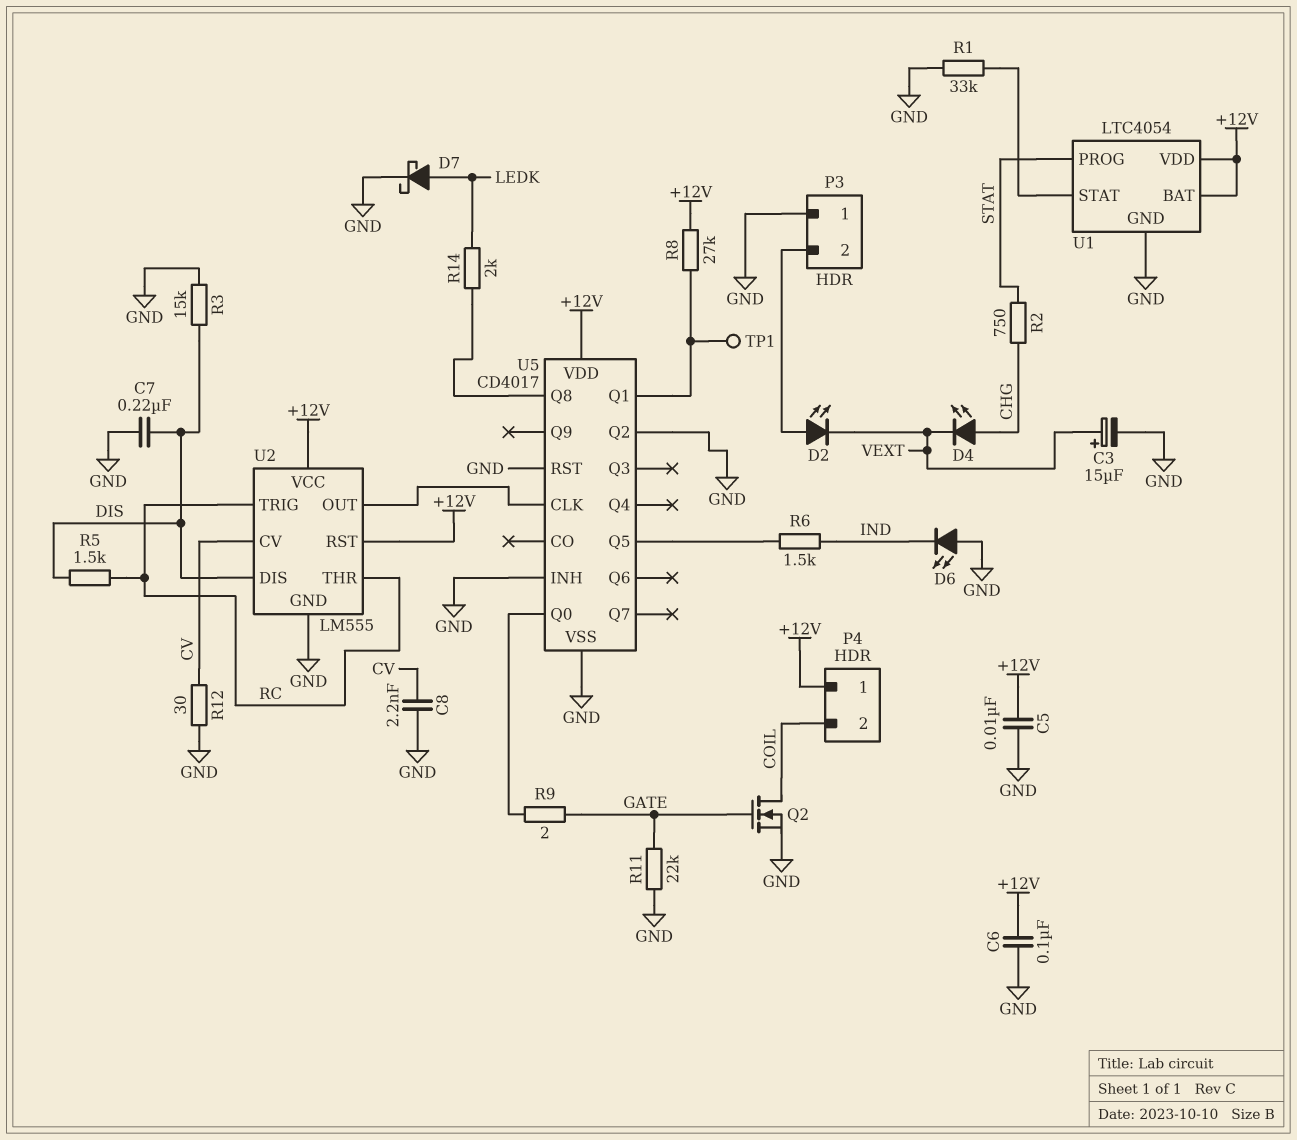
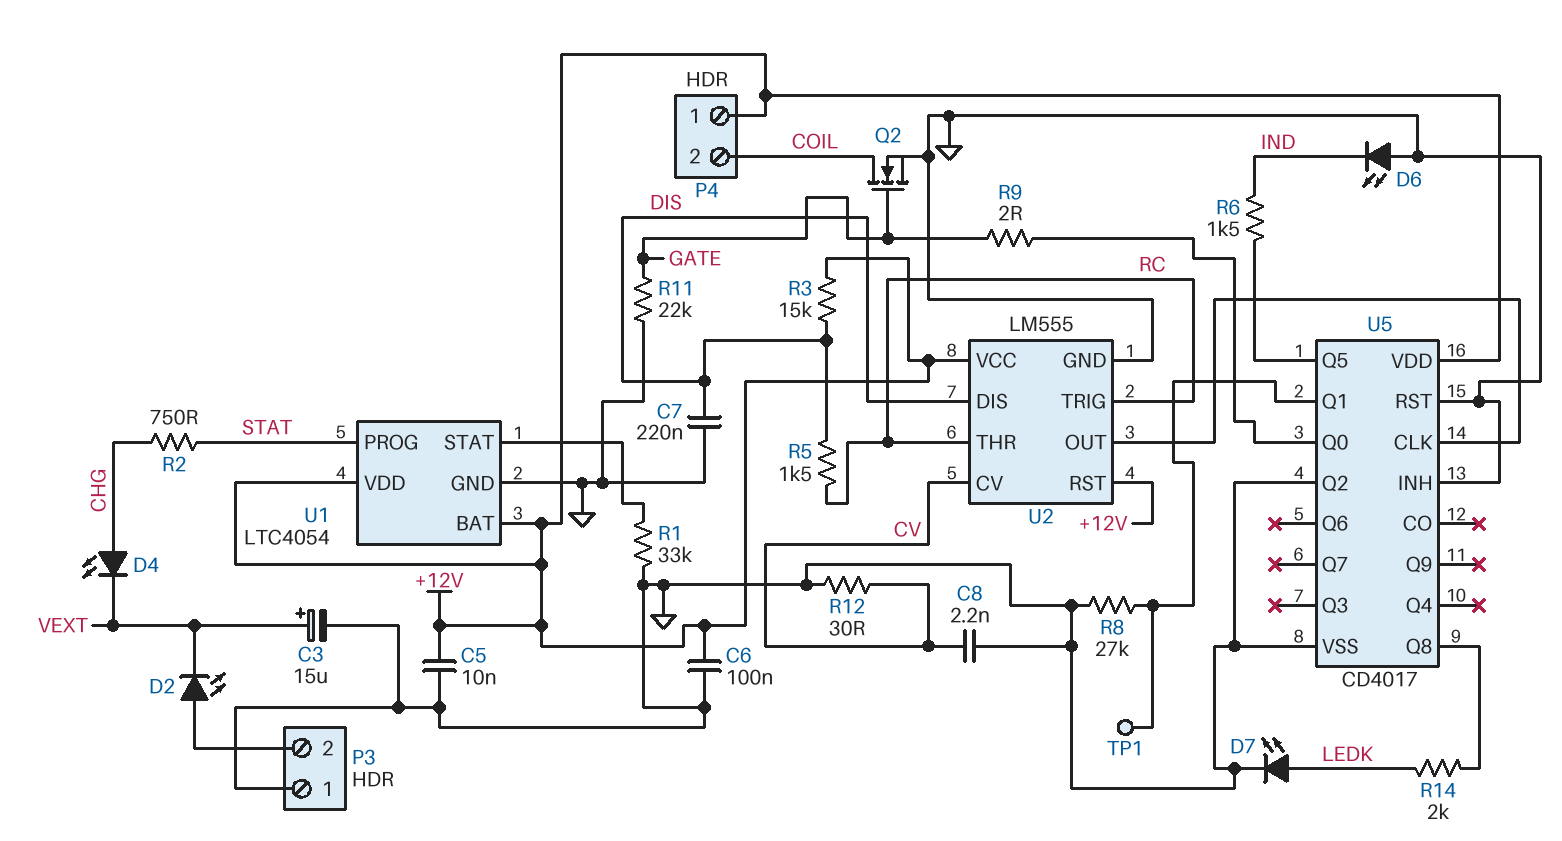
D7: schottky (A LEDK, K GND) -> LED (A LEDK, K GND)
R3: 15k (DIS, GND) -> 15k (+12V, DIS)
R8: 27k (+12V, U5/Q1) -> 27k (GND, U5/Q1)

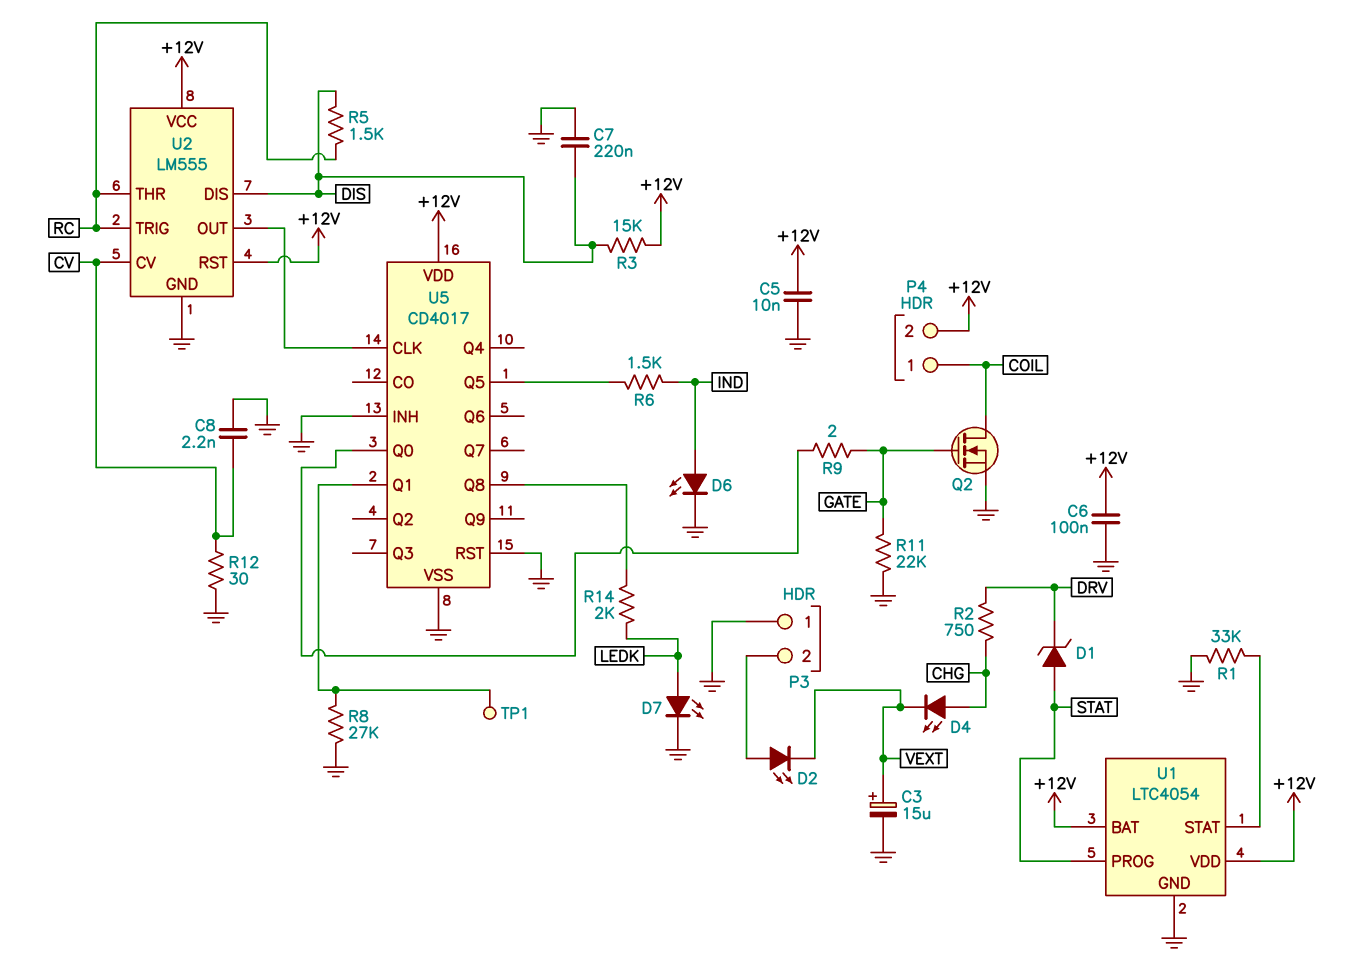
D1: none -> zener (A STAT, K DRV)
D6: LED (A GND, K IND) -> LED (A IND, K GND)
P4 pin 1: +12V -> COIL
P4 pin 2: COIL -> +12V
R2: 750 (CHG, STAT) -> 750 (CHG, DRV)
U5 pin Q2: GND -> none

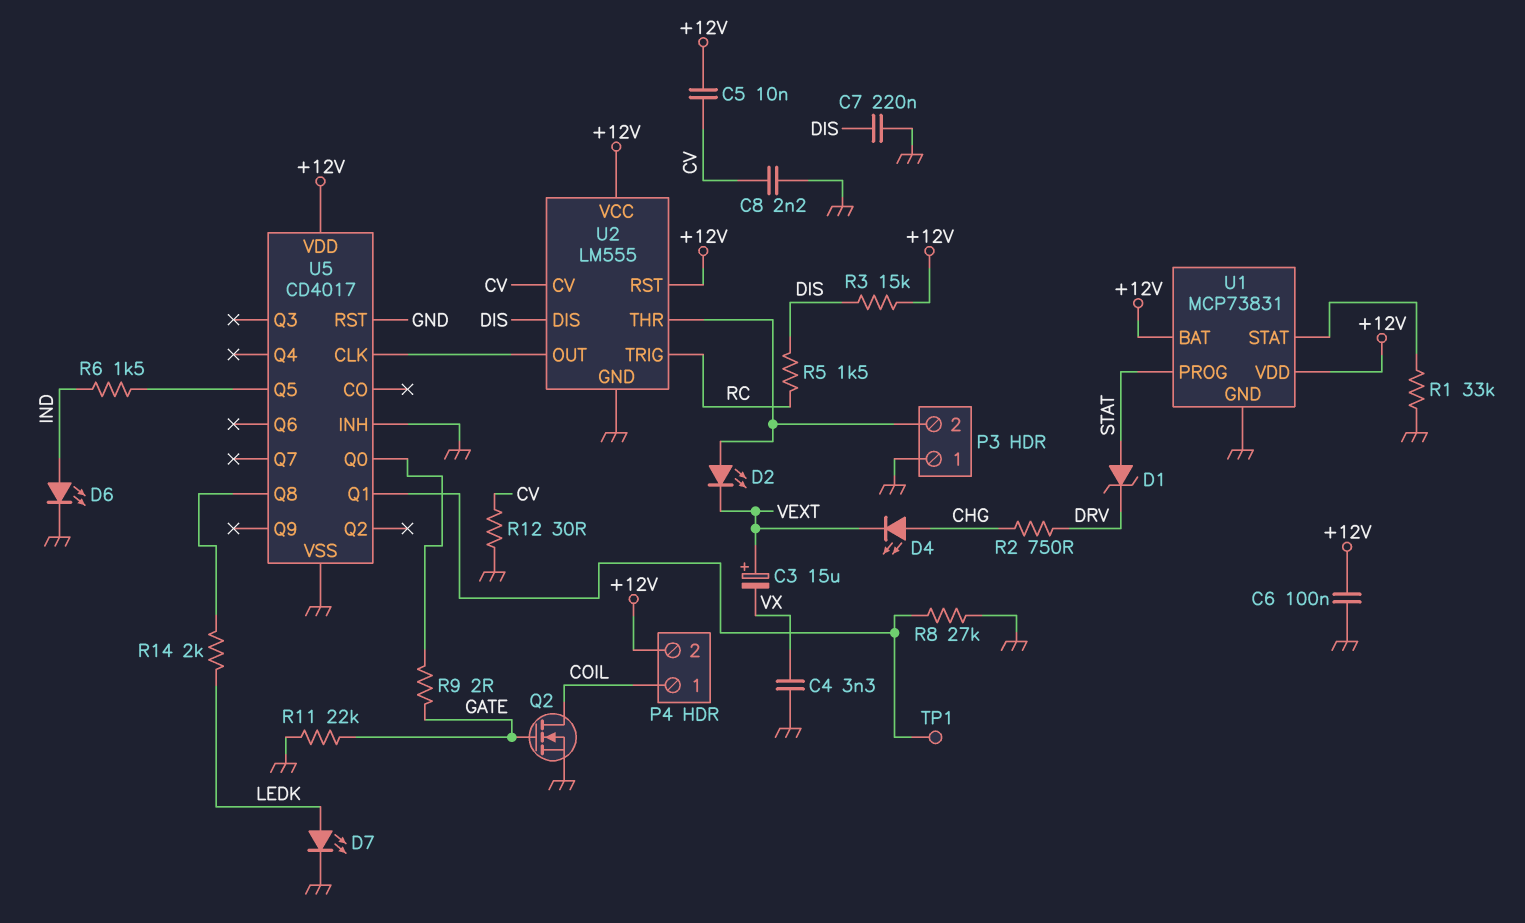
C3: 15uF (plus VEXT, minus GND) -> 15uF (plus VEXT, minus VX)
C4: none -> 3.3nF (GND, VX)
C5: 10nF (+12V, GND) -> 10nF (+12V, CV)
U1: LTC4054 -> MCP73831
U2 pin THR: RC -> P3/2

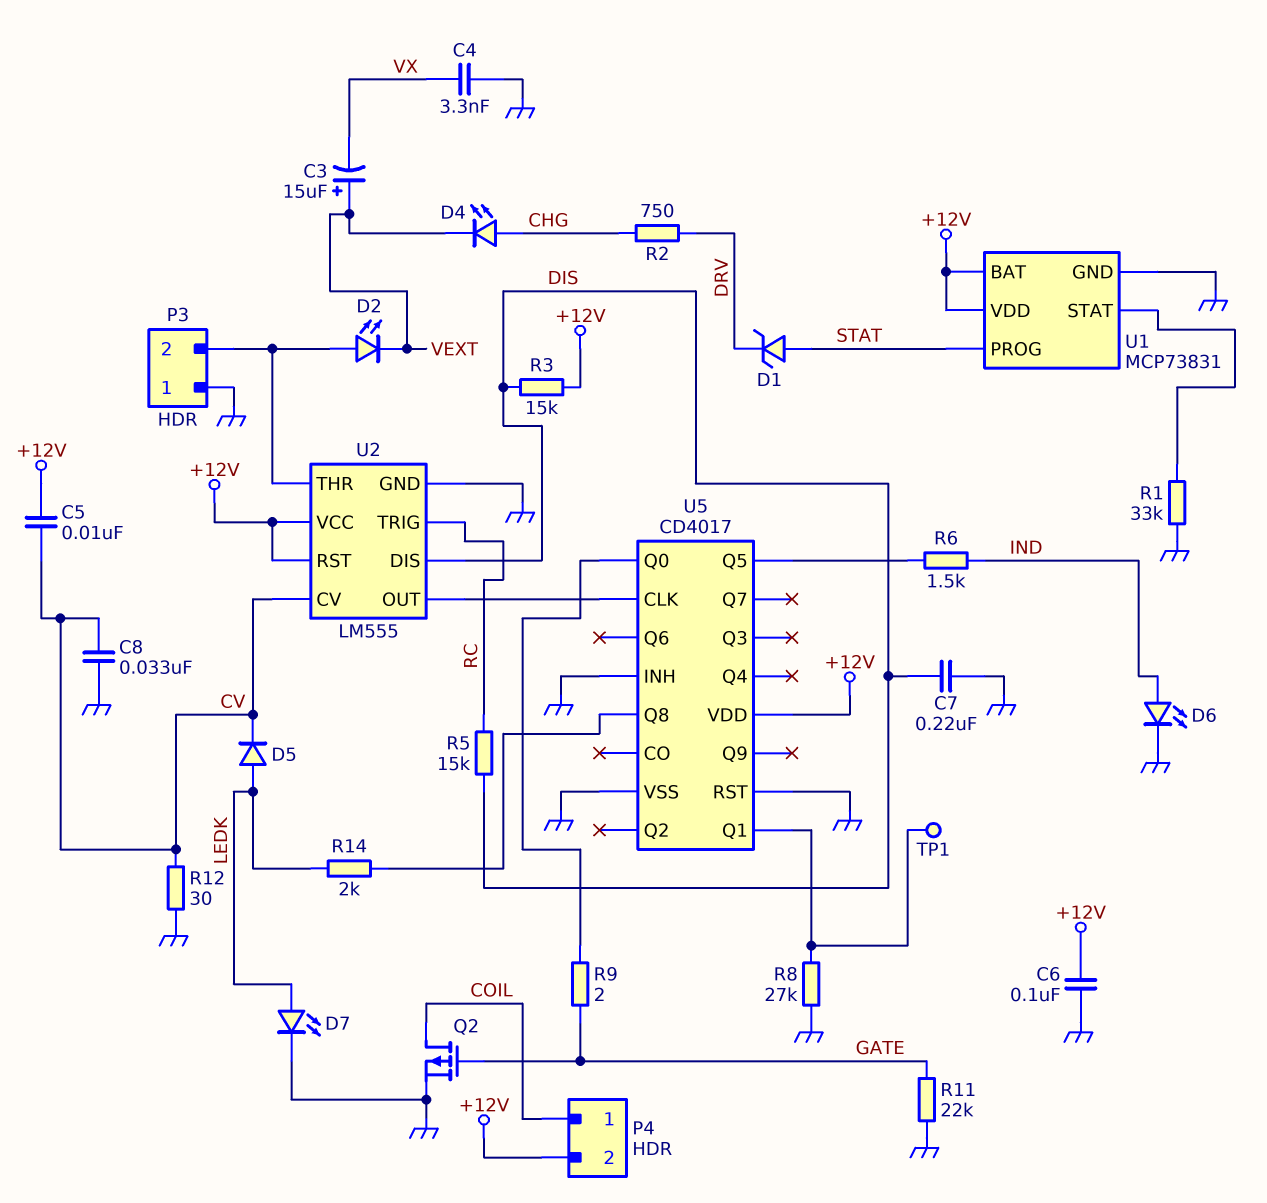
C8: 2.2nF (CV, GND) -> 33nF (CV, GND)
D5: none -> diode (A LEDK, K CV)
Q2: NMOS (G GATE, D COIL, S GND) -> PMOS (G GATE, D COIL, S GND)
R5: 1.5k (DIS, RC) -> 15k (DIS, RC)

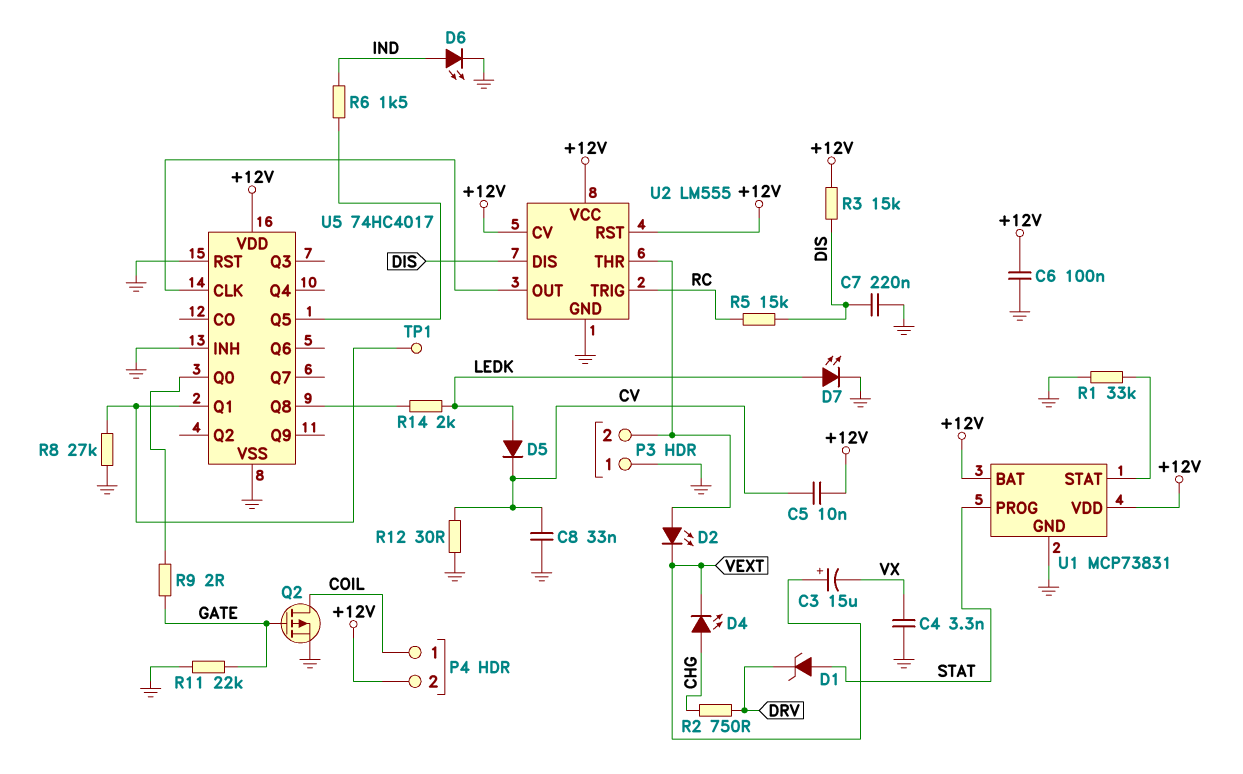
U2 pin CV: CV -> +12V
U5: CD4017 -> 74HC4017

